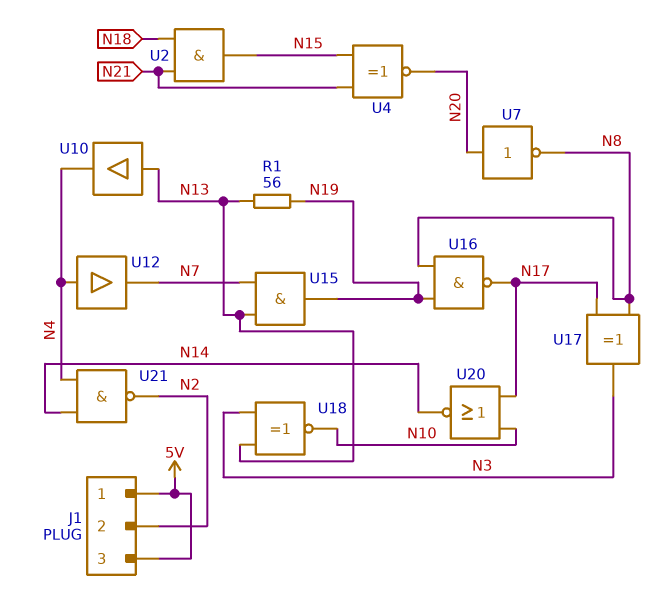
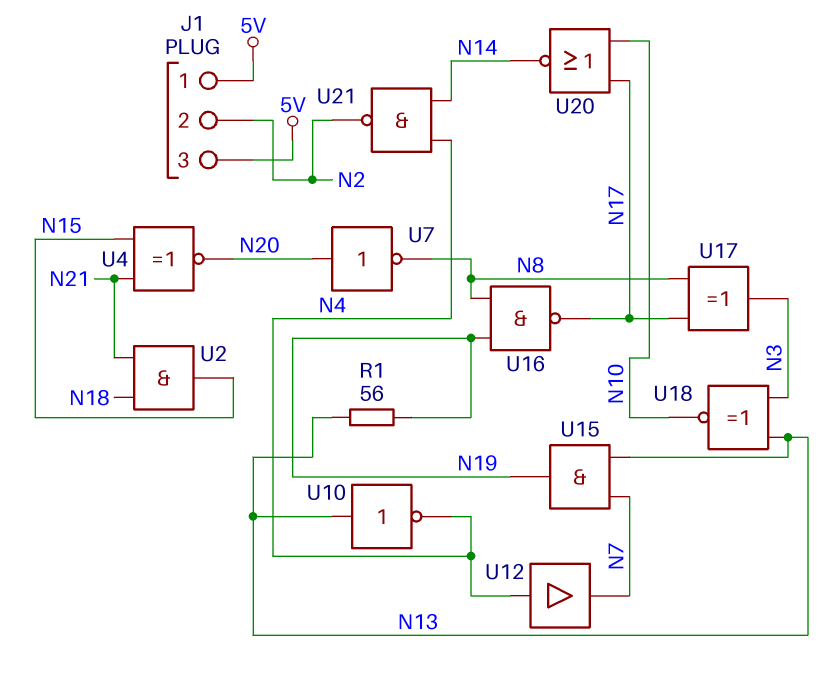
U10: buffer (in N13, out N4) -> NOT (in N13, out N4)

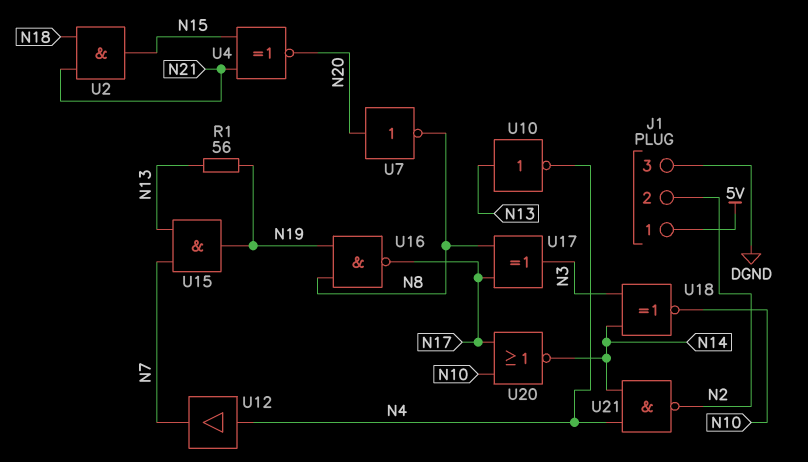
J1 pin 3: 5V -> DGND
U18: XNOR (in N3, in N13, out N10) -> XNOR (in N3, in N14, out N10)

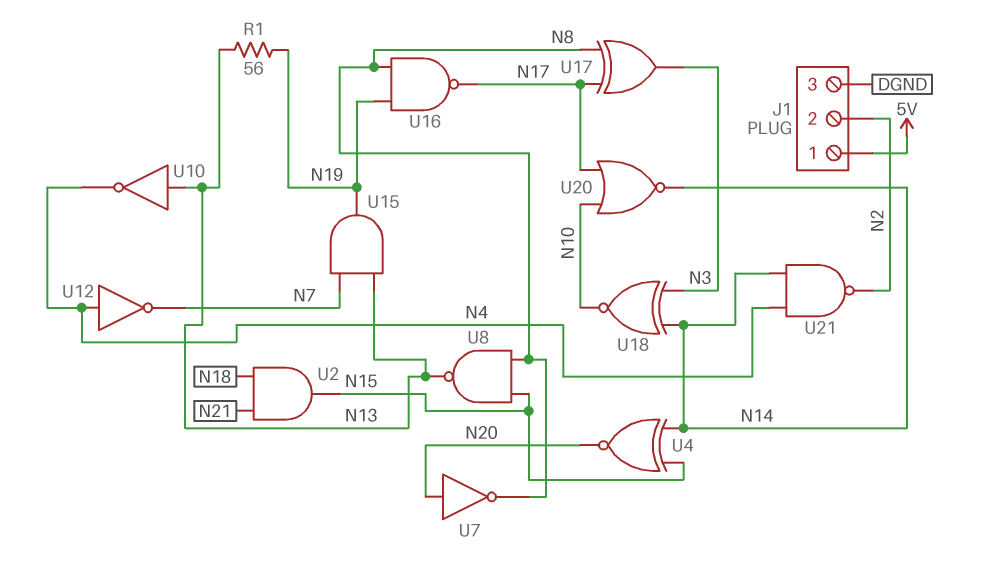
U4: XNOR (in N15, in N21, out N20) -> XNOR (in N14, in N15, out N20)
U8: none -> NAND (in N8, in N15, out N13)
U12: buffer (in N4, out N7) -> NOT (in N4, out N7)

